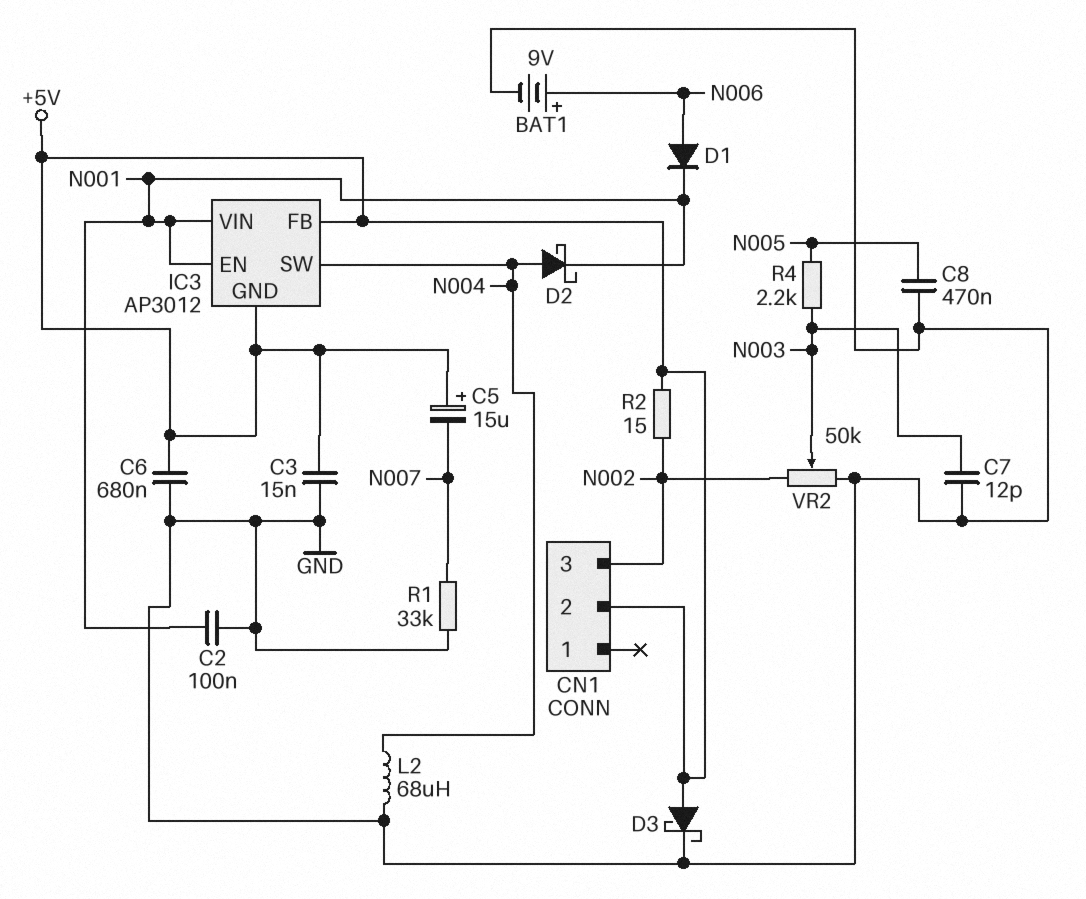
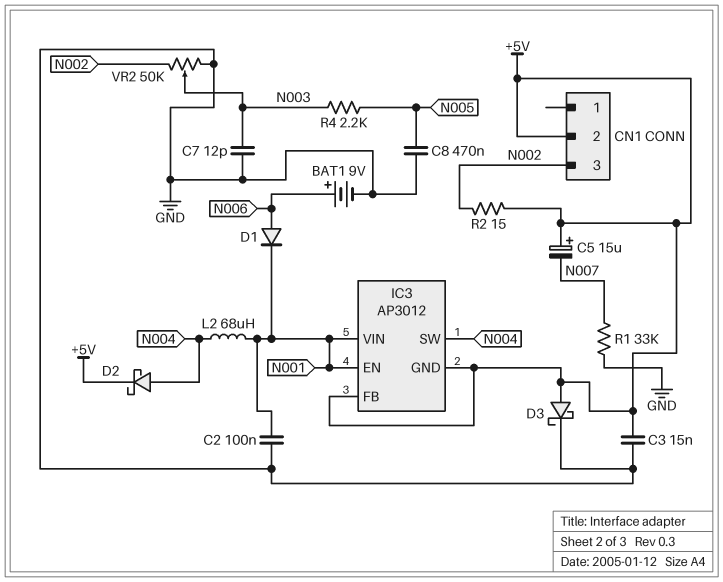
C6: 680nF (+5V, GND) -> none
D2: schottky (A N004, K N001) -> schottky (A N004, K +5V)
L2: 68uH (GND, N004) -> 68uH (N001, N004)

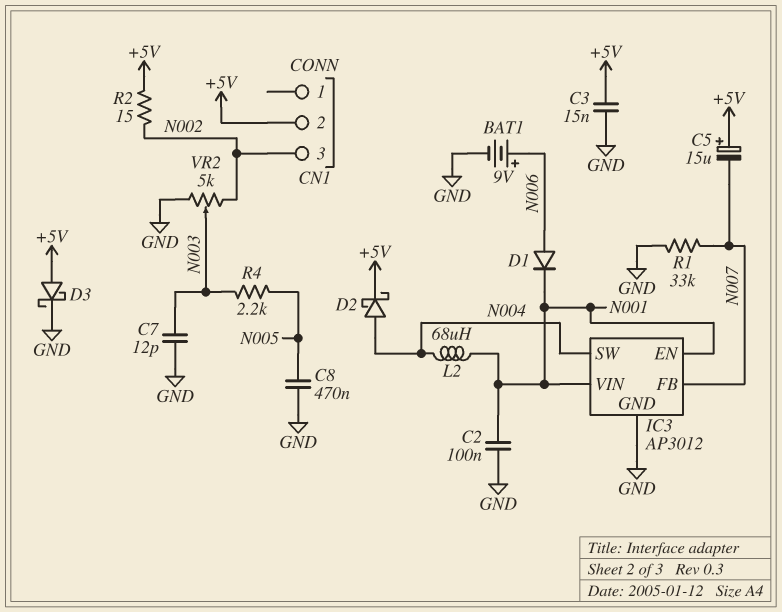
IC3 pin FB: +5V -> N007
IC3 pin GND: +5V -> GND
VR2: 50k (GND, N002, wiper N003) -> 5k (GND, N002, wiper N003)

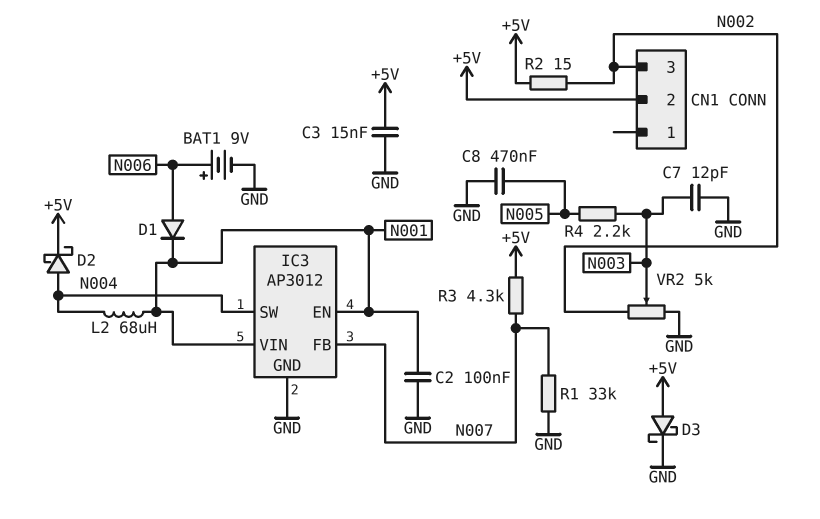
C5: 15uF (plus +5V, minus N007) -> none
R3: none -> 4.3k (+5V, N007)

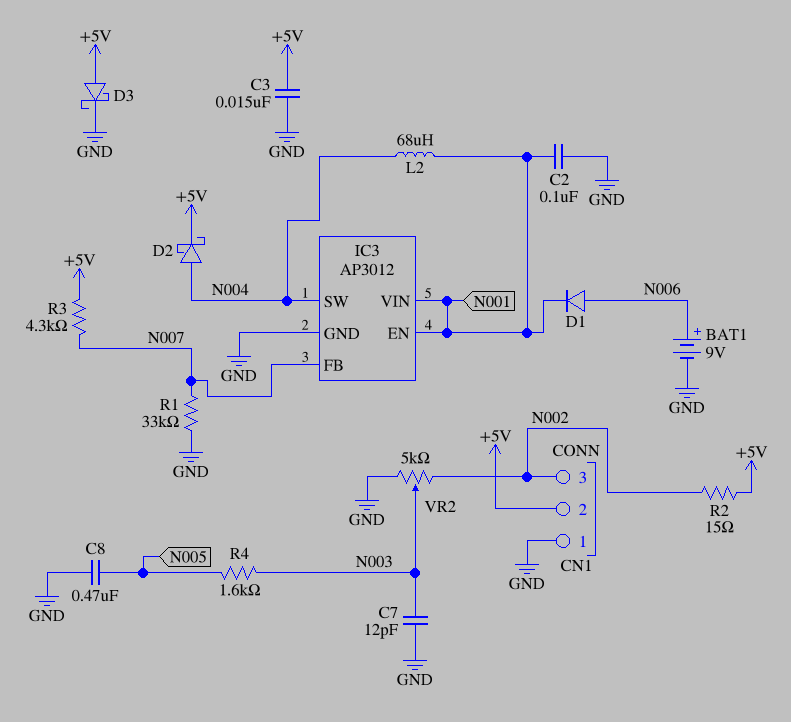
CN1 pin 1: none -> GND
R4: 2.2k (N003, N005) -> 1.6k (N003, N005)

